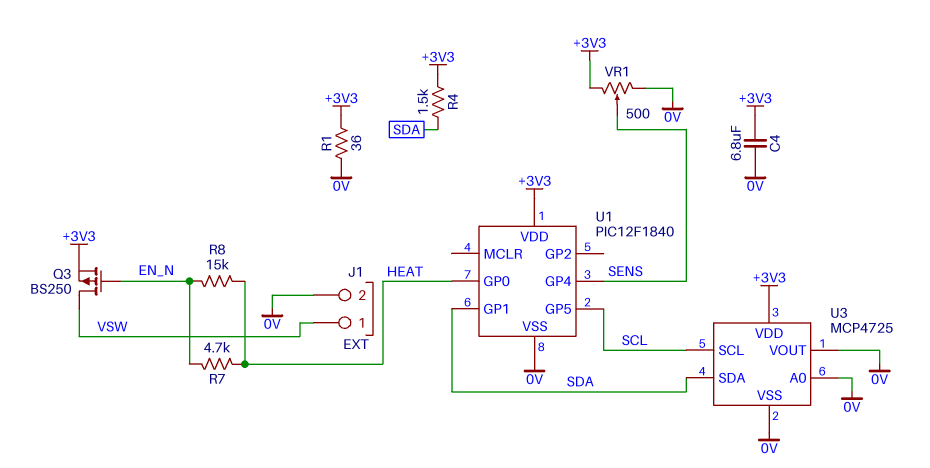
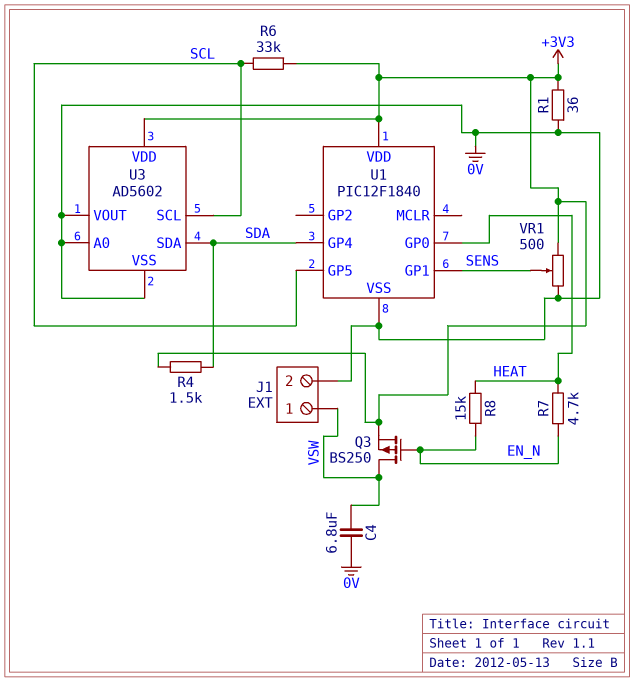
C4: 6.8uF (+3V3, 0V) -> 6.8uF (0V, VSW)
R6: none -> 33k (+3V3, SCL)
U1 pin GP1: SDA -> SENS
U1 pin GP4: SENS -> SDA
U3: MCP4725 -> AD5602

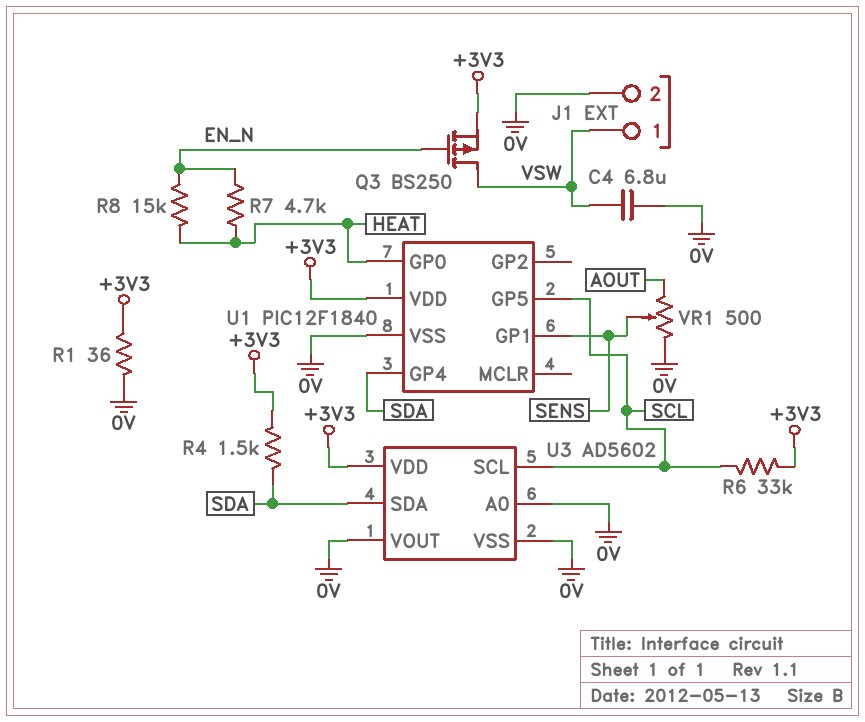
VR1: 500 (+3V3, 0V, wiper SENS) -> 500 (0V, AOUT, wiper SENS)

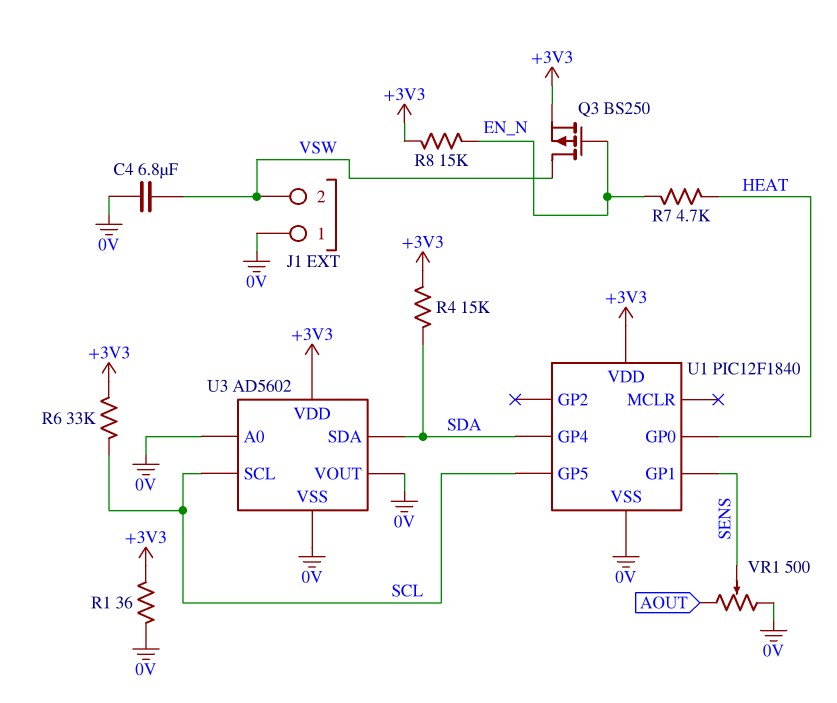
J1 pin 1: VSW -> 0V
J1 pin 2: 0V -> VSW
R4: 1.5k (+3V3, SDA) -> 15k (+3V3, SDA)
R8: 15k (EN_N, HEAT) -> 15k (+3V3, EN_N)

